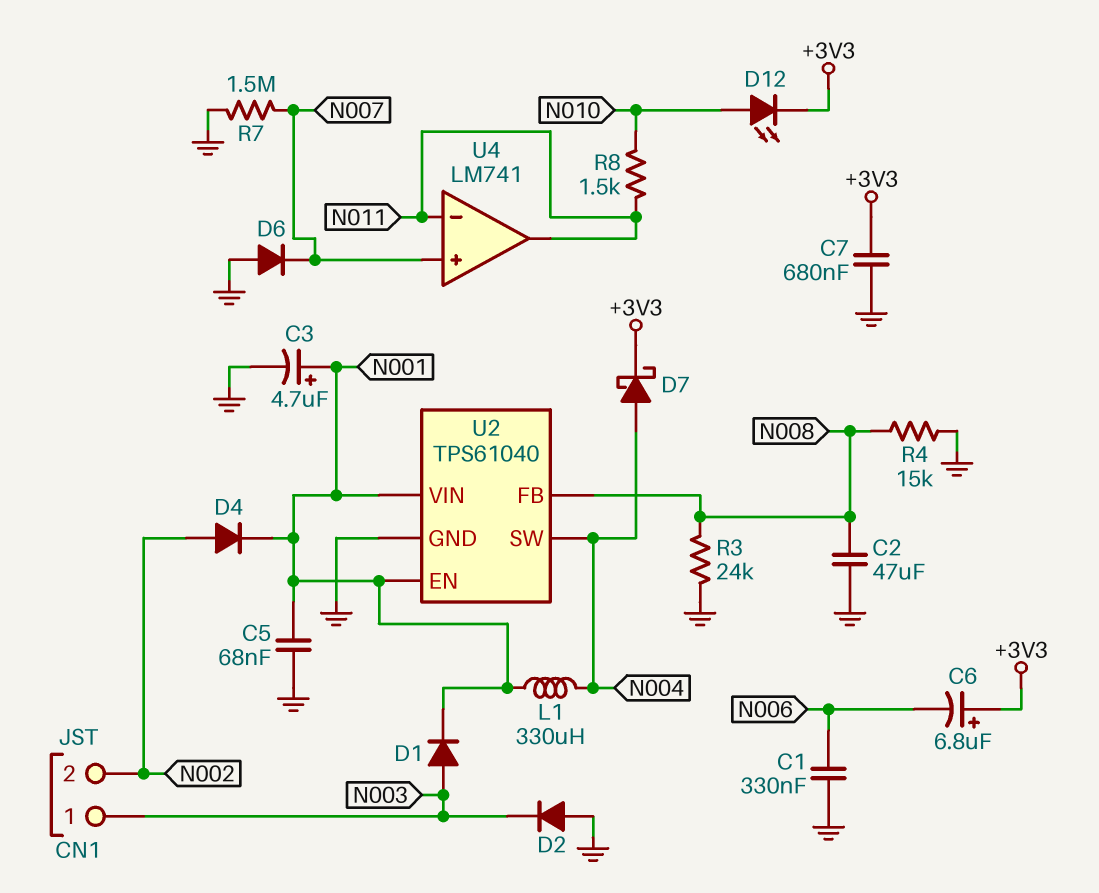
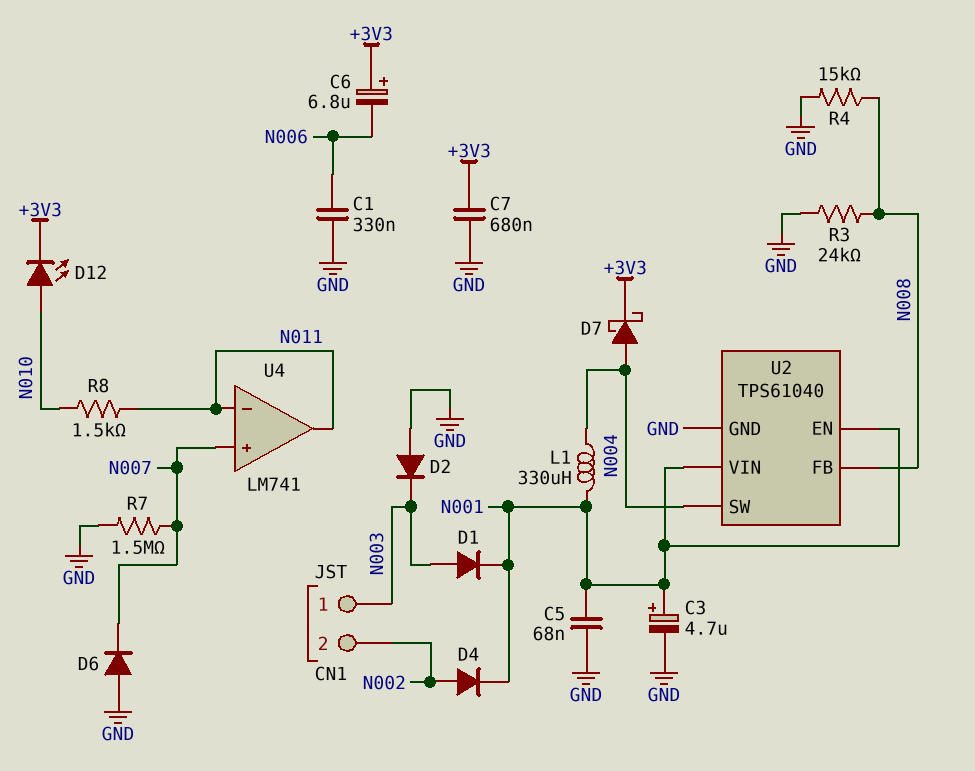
C2: 47uF (GND, N008) -> none

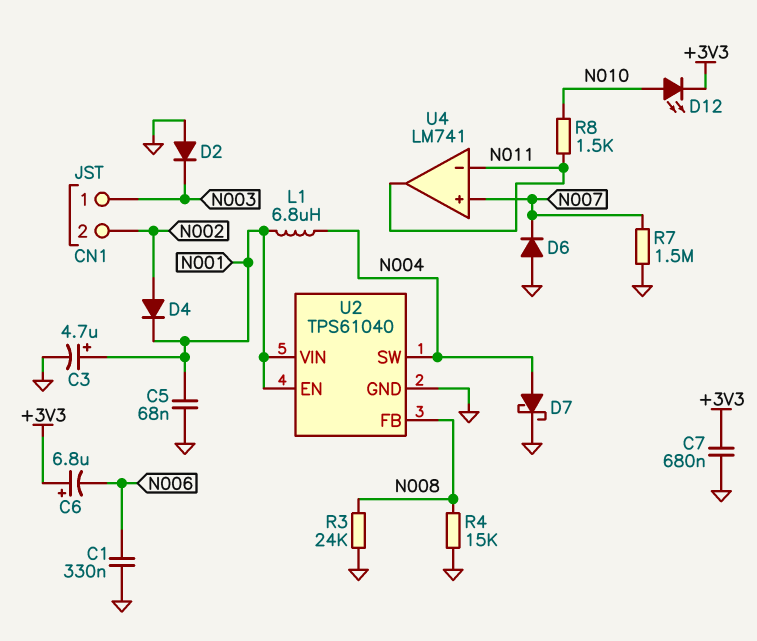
D1: diode (A N003, K N001) -> none
D7: schottky (A N004, K +3V3) -> schottky (A N004, K GND)
L1: 330uH (N001, N004) -> 6.8uH (N001, N004)

